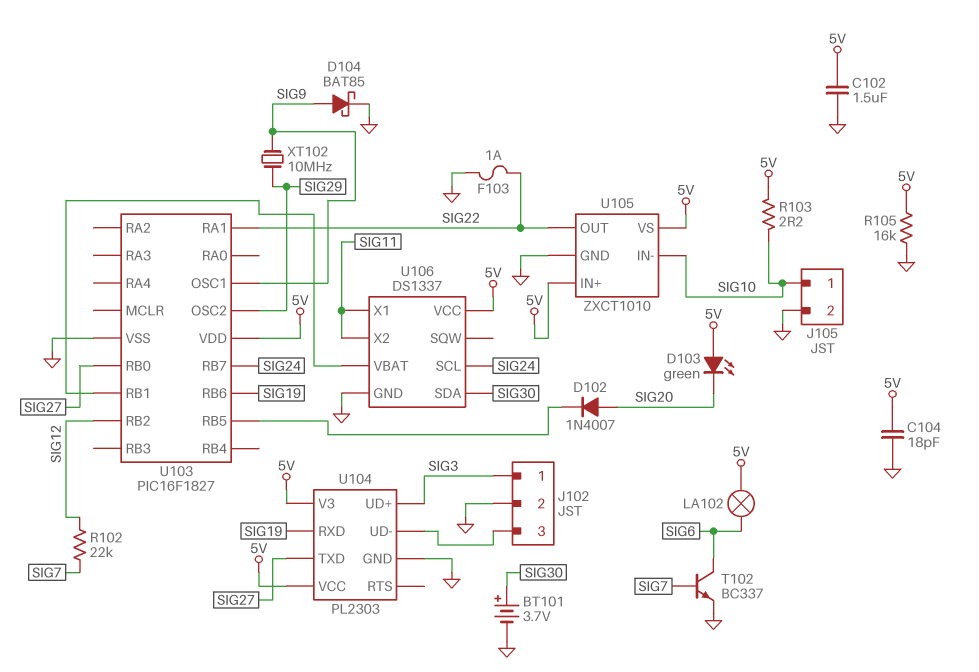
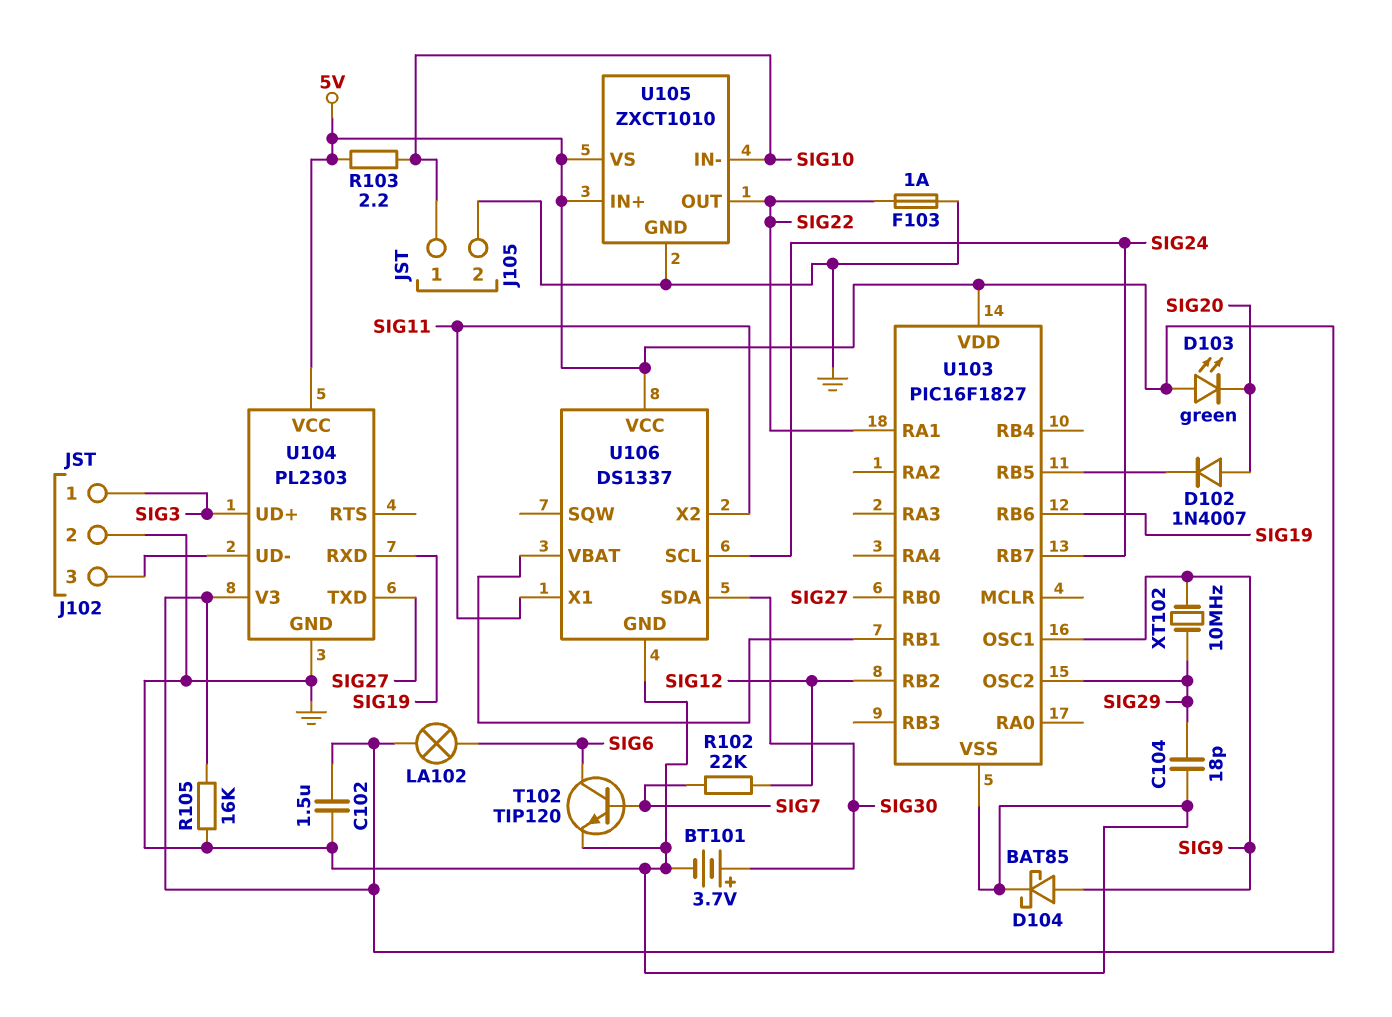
C104: 18pF (5V, GND) -> 18pF (GND, SIG29)
T102: NPN BC337 (B SIG7, C SIG6, E GND) -> NPN TIP120 (B SIG7, C SIG6, E GND)

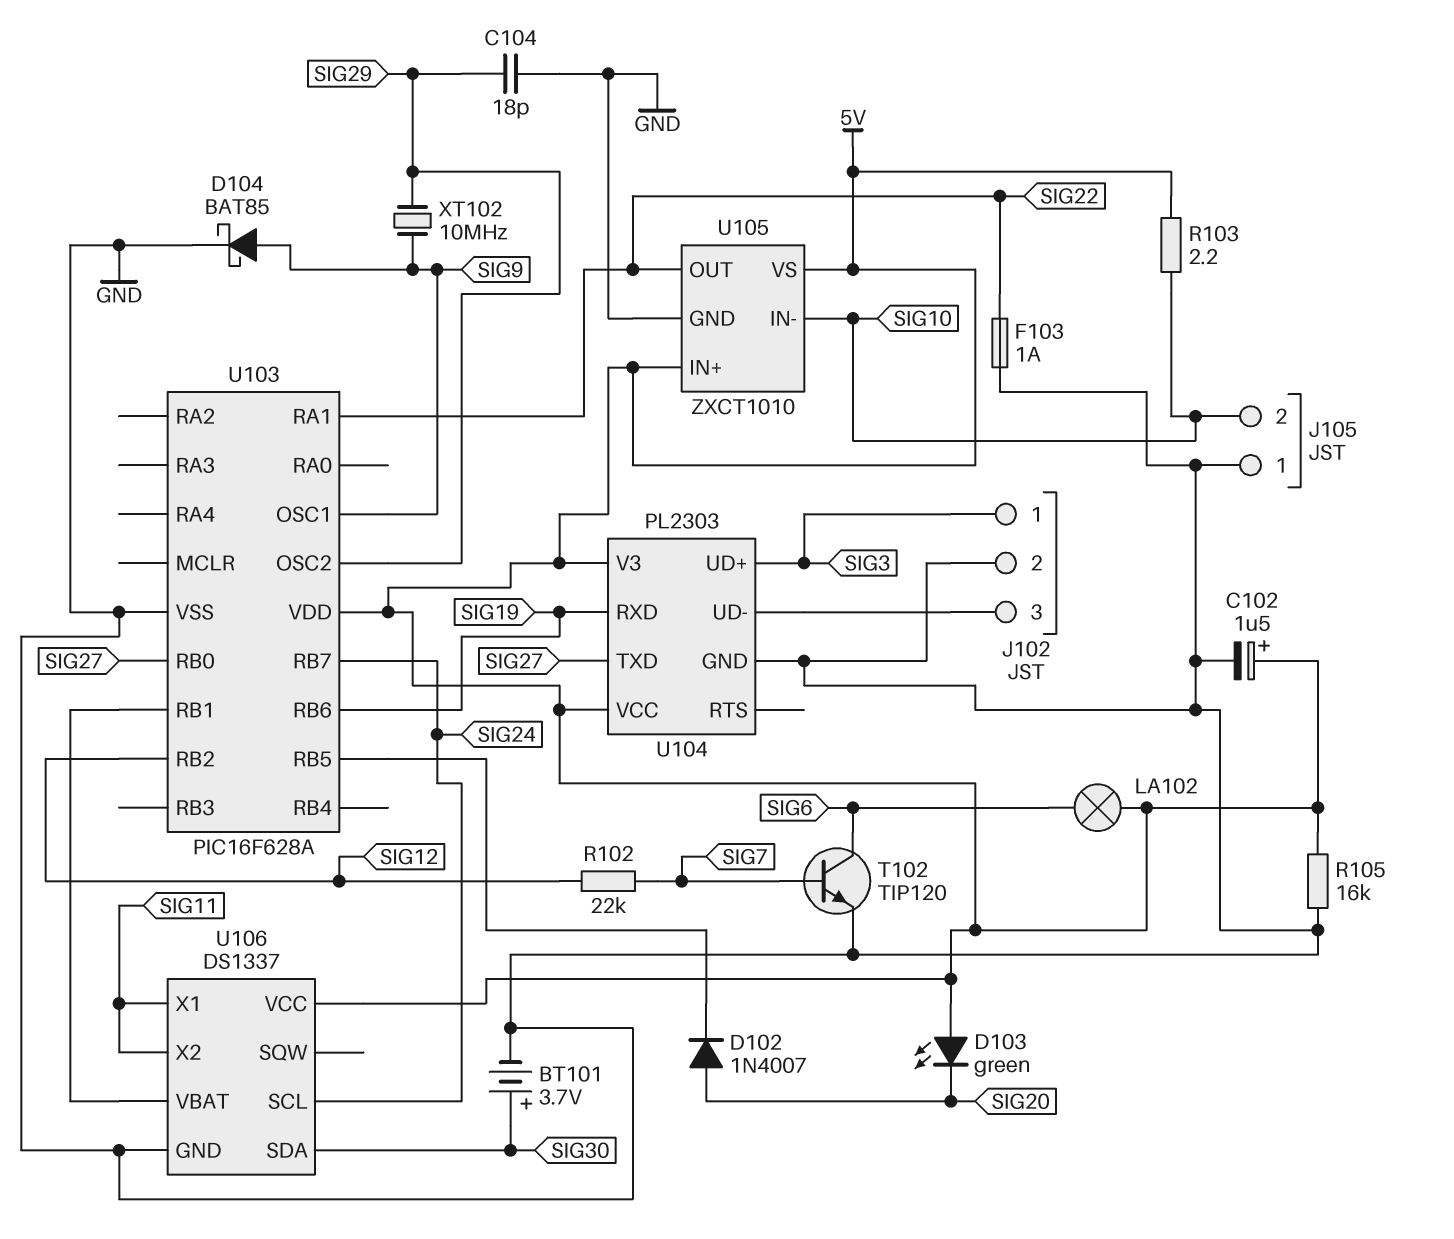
C102: 1.5uF (5V, GND) -> 1.5uF (plus 5V, minus GND)
J105 pin 1: SIG10 -> GND
J105 pin 2: GND -> SIG10
U103: PIC16F1827 -> PIC16F628A

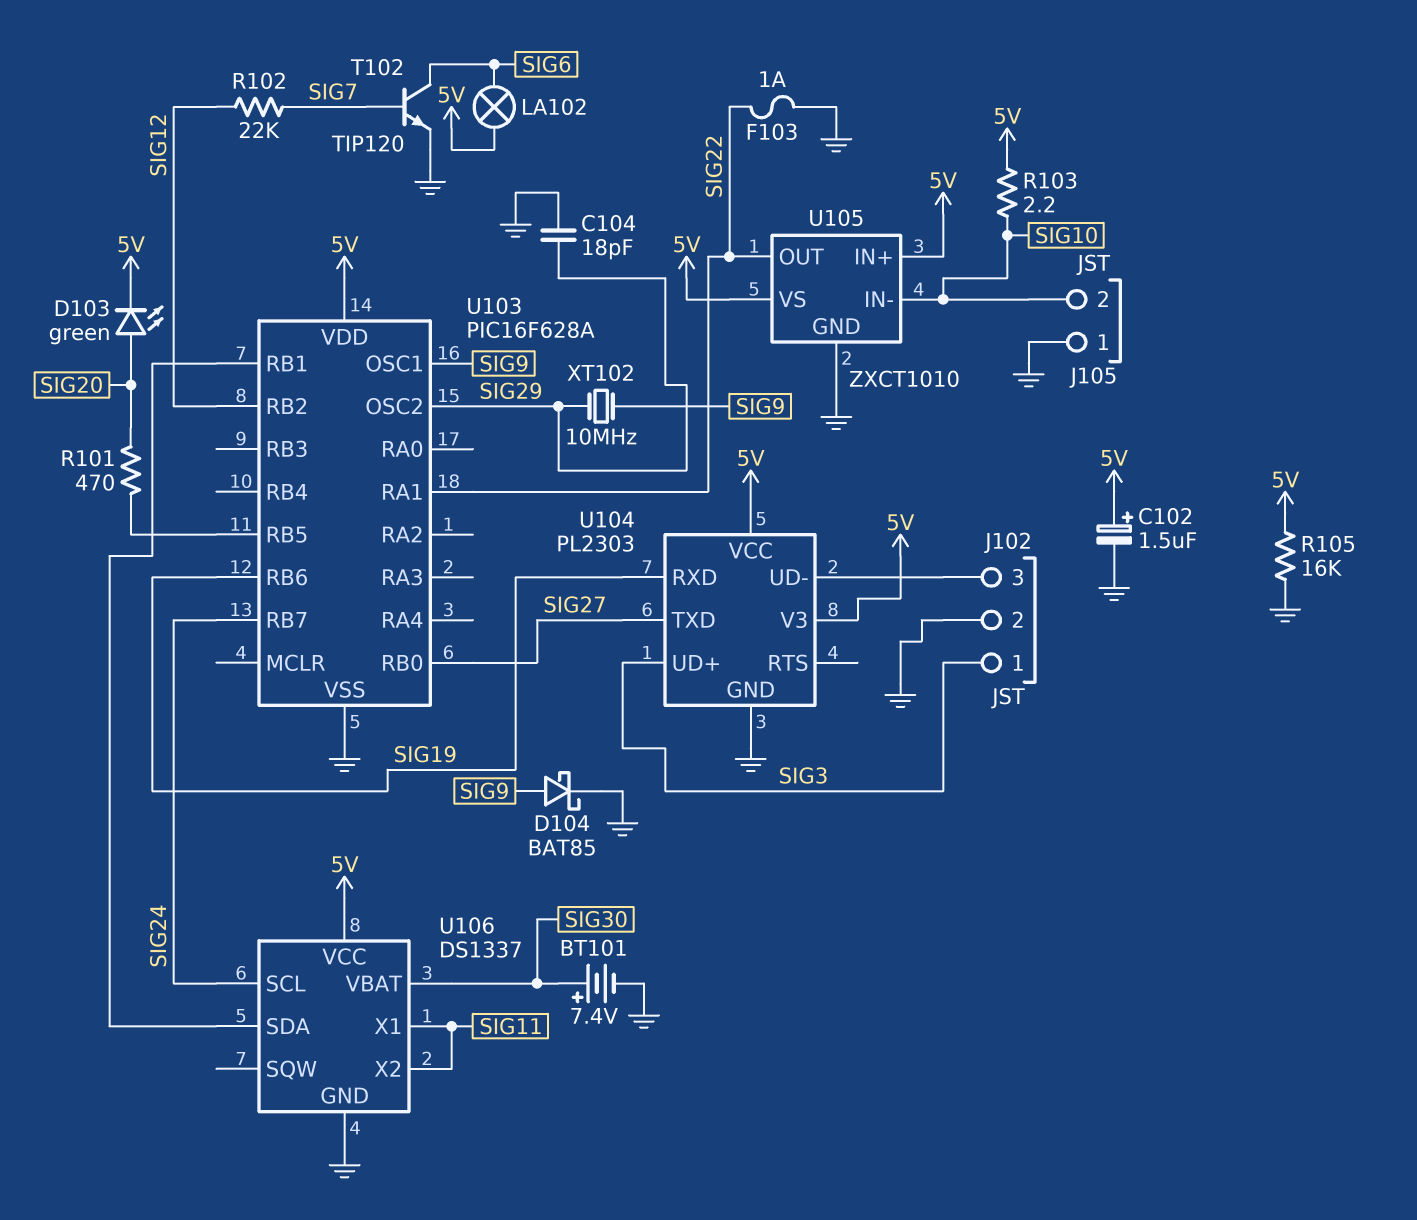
BT101: 3.7V (plus SIG30, minus GND) -> 7.4V (plus SIG30, minus GND)
D102: diode 1N4007 (A SIG20, K U103/RB5) -> none
D103: LED green (A 5V, K SIG20) -> LED green (A SIG20, K 5V)
R101: none -> 470 (SIG20, U103/RB5)
U106 pin SDA: SIG30 -> U103/RB1
U106 pin VBAT: U103/RB1 -> SIG30

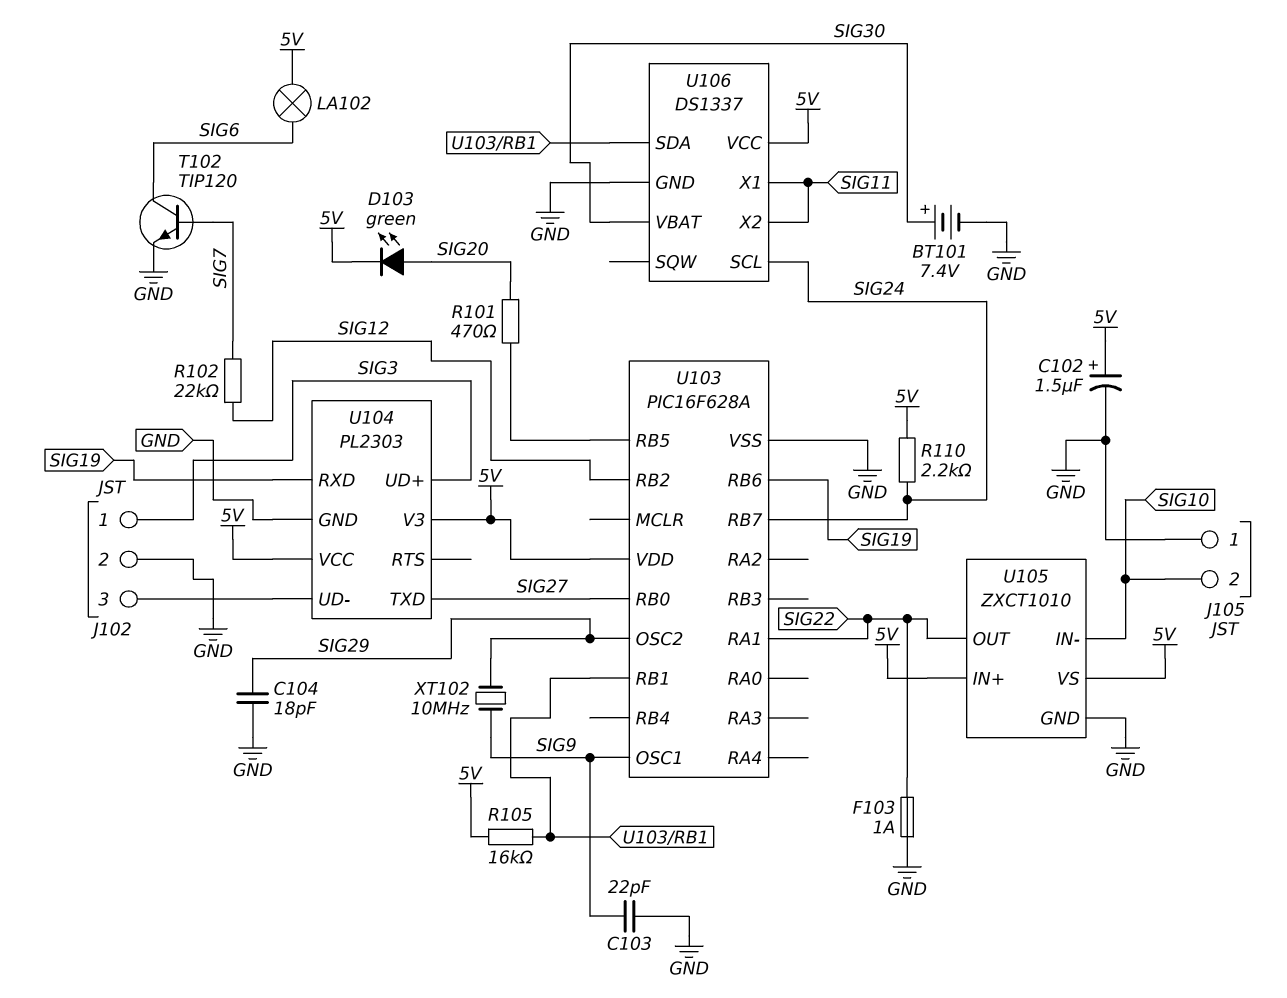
C103: none -> 22pF (GND, SIG9)
D104: schottky BAT85 (A SIG9, K GND) -> none
R103: 2.2 (5V, SIG10) -> none
R105: 16k (5V, GND) -> 16k (5V, U103/RB1)
R110: none -> 2.2k (5V, SIG24)

